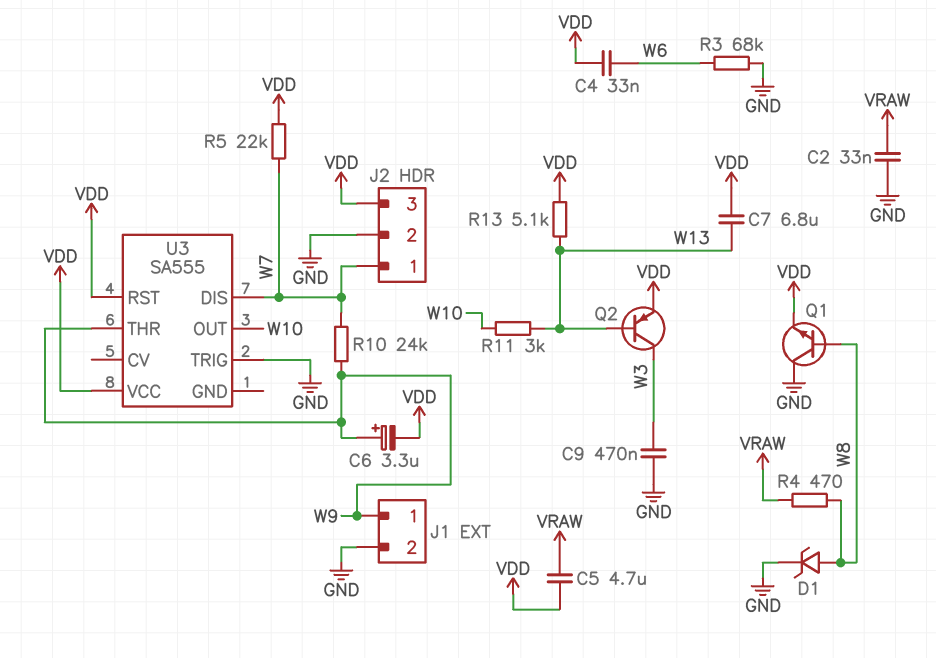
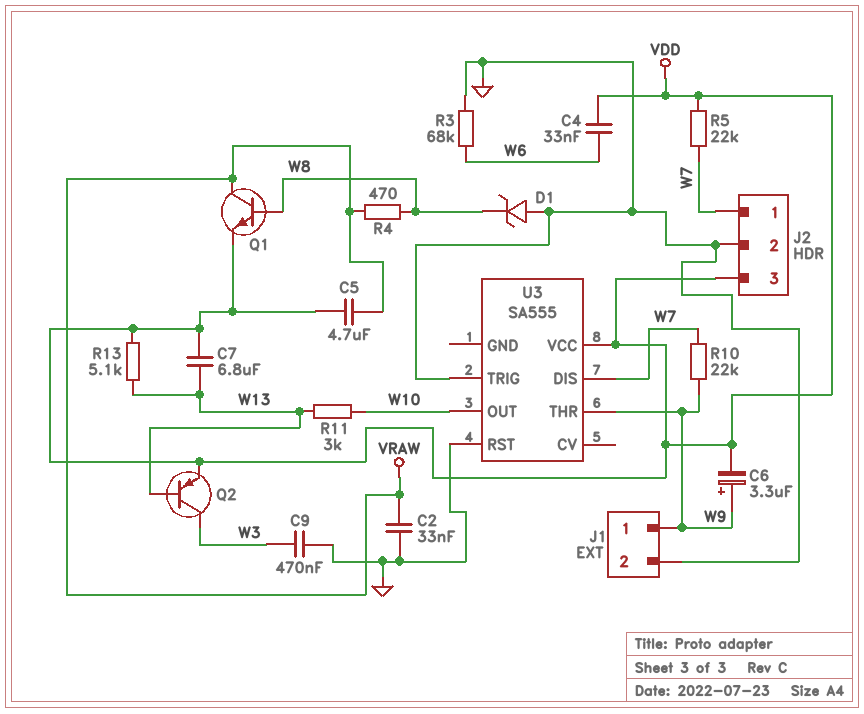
D1: zener (A W8, K GND) -> zener (A GND, K W8)
Q1: NPN (B W8, C GND, E VDD) -> NPN (B W8, C VRAW, E VDD)
R10: 24k (W7, W9) -> 22k (W7, W9)
U3 pin RST: VDD -> GND

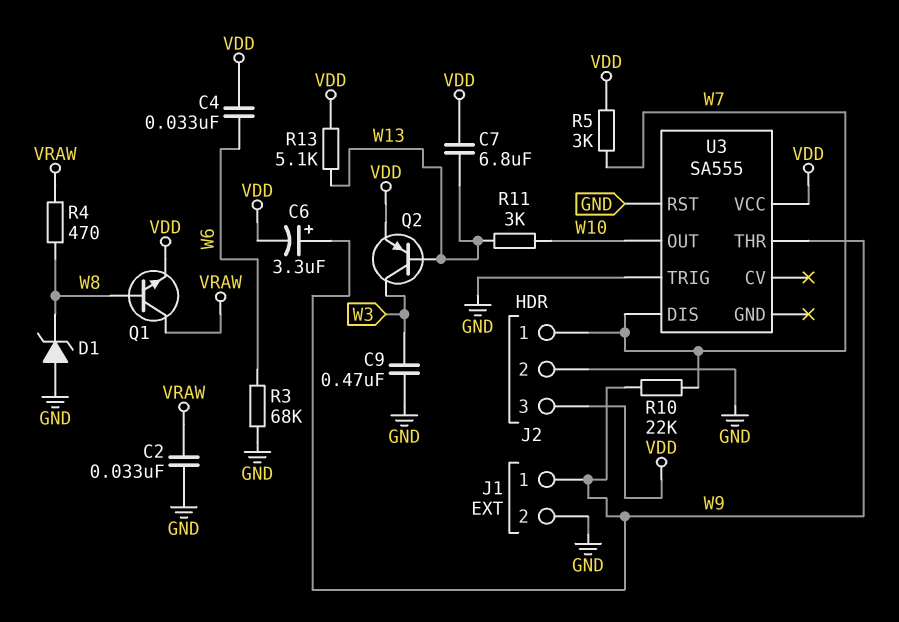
C5: 4.7uF (VDD, VRAW) -> none
R5: 22k (VDD, W7) -> 3k (VDD, W7)

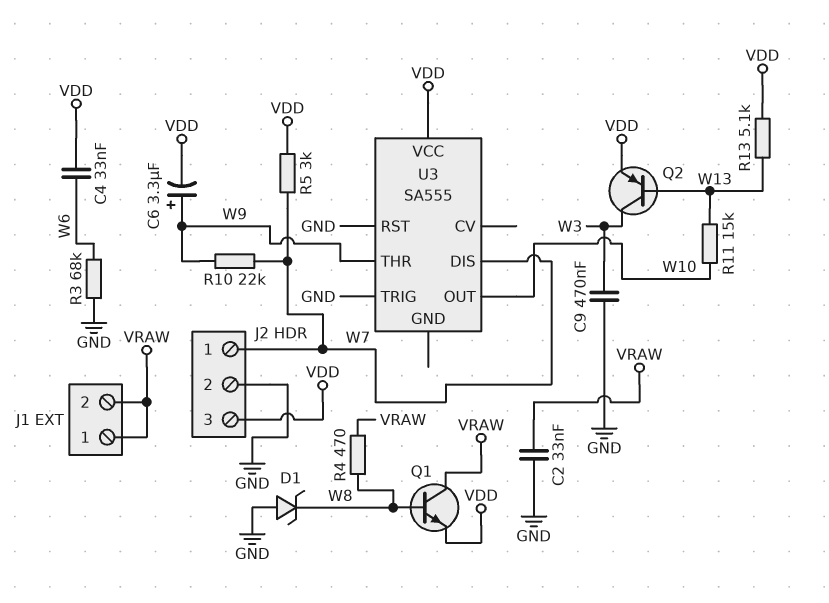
C7: 6.8uF (VDD, W13) -> none
J1 pin 1: W9 -> VRAW
J1 pin 2: GND -> VRAW
R11: 3k (W10, W13) -> 15k (W10, W13)

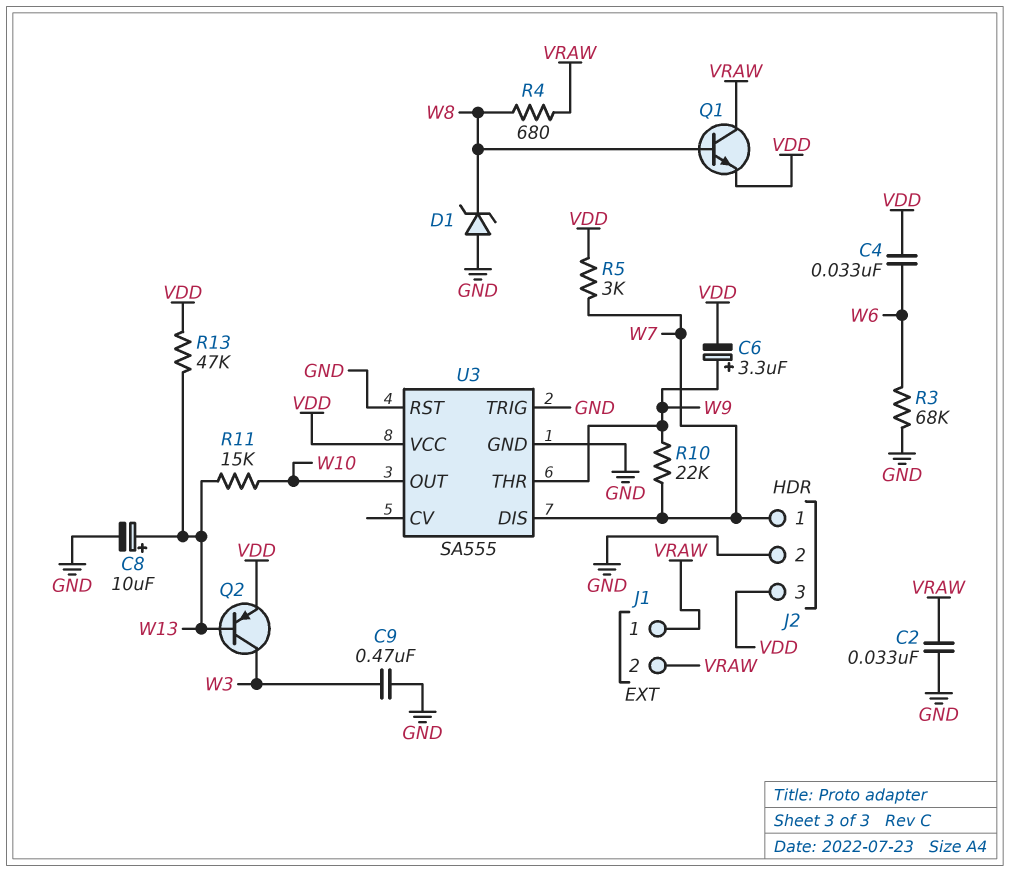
C8: none -> 10uF (plus W13, minus GND)
R4: 470 (VRAW, W8) -> 680 (VRAW, W8)
R13: 5.1k (VDD, W13) -> 47k (VDD, W13)
U3 pin GND: none -> GND

